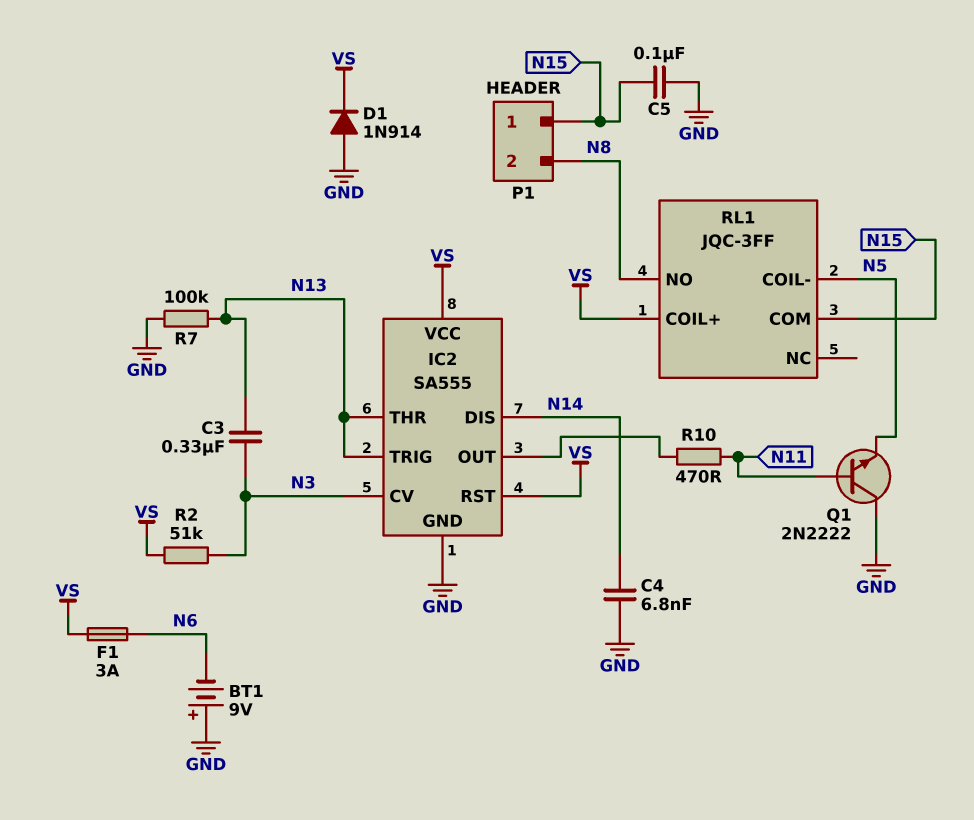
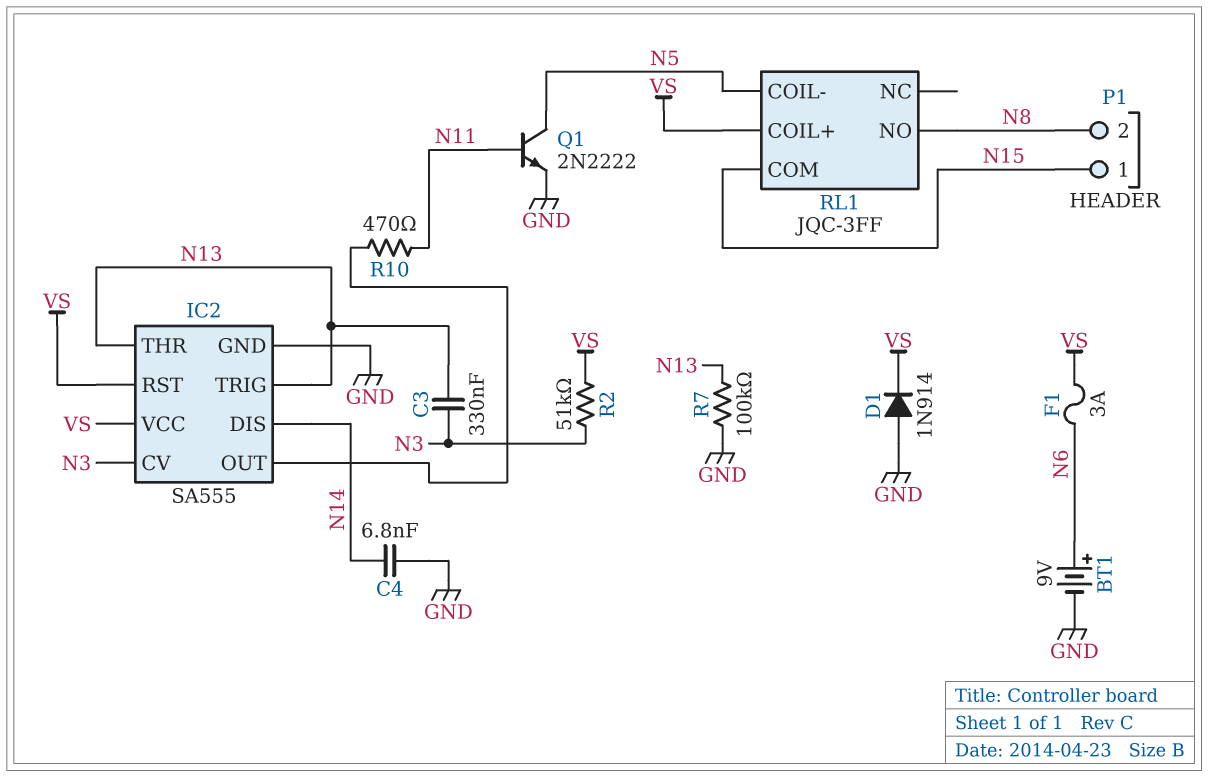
BT1: 9V (plus GND, minus N6) -> 9V (plus N6, minus GND)
C5: 100nF (GND, N15) -> none
Q1: NPN 2N2222 (B N11, C GND, E N5) -> NPN 2N2222 (B N11, C N5, E GND)

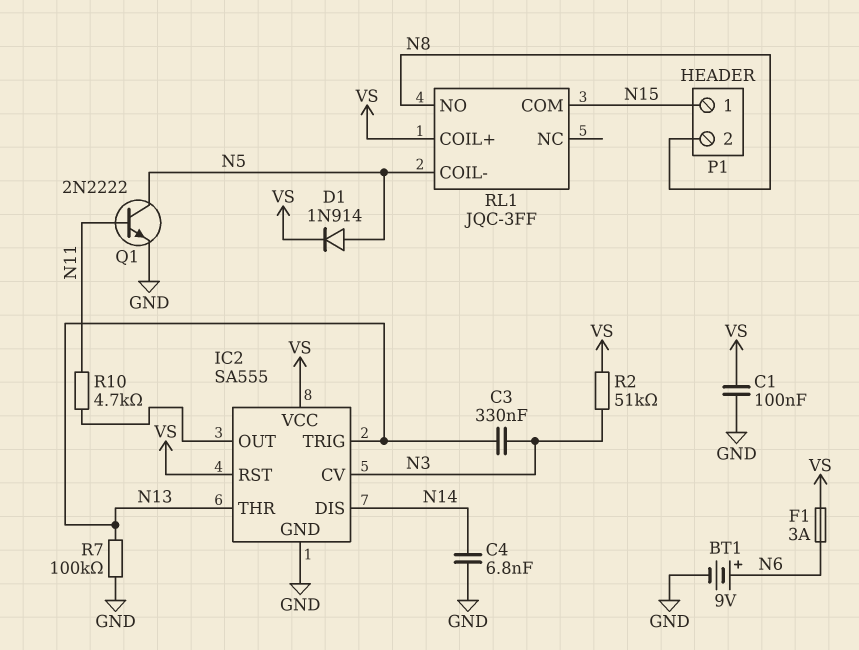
C1: none -> 100nF (GND, VS)
D1: diode 1N914 (A GND, K VS) -> diode 1N914 (A N5, K VS)
R10: 470 (IC2/OUT, N11) -> 4.7k (IC2/OUT, N11)

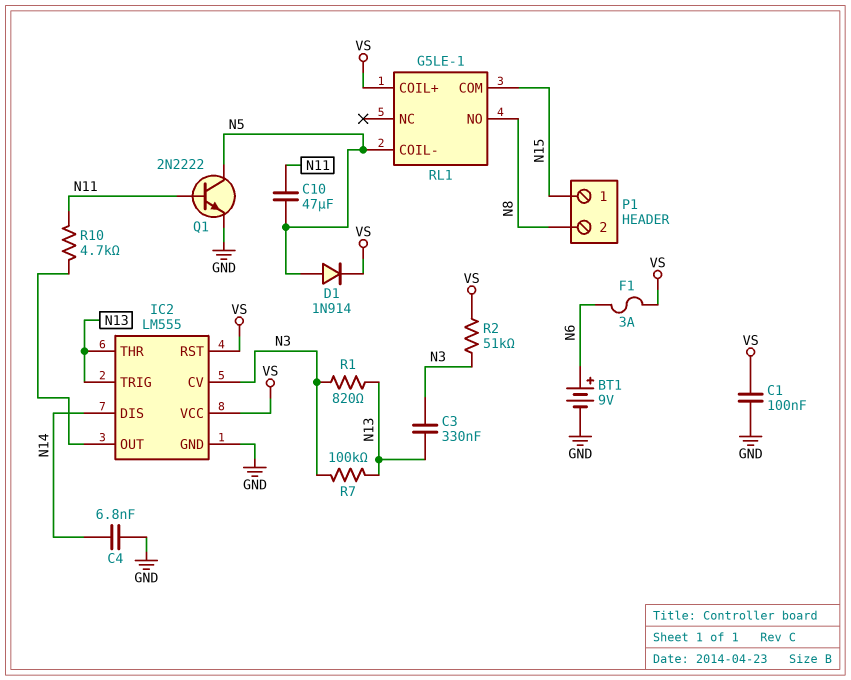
C10: none -> 47uF (N5, N11)
IC2: SA555 -> LM555
R1: none -> 820 (N3, N13)
R7: 100k (GND, N13) -> 100k (N3, N13)
RL1: JQC-3FF -> G5LE-1

